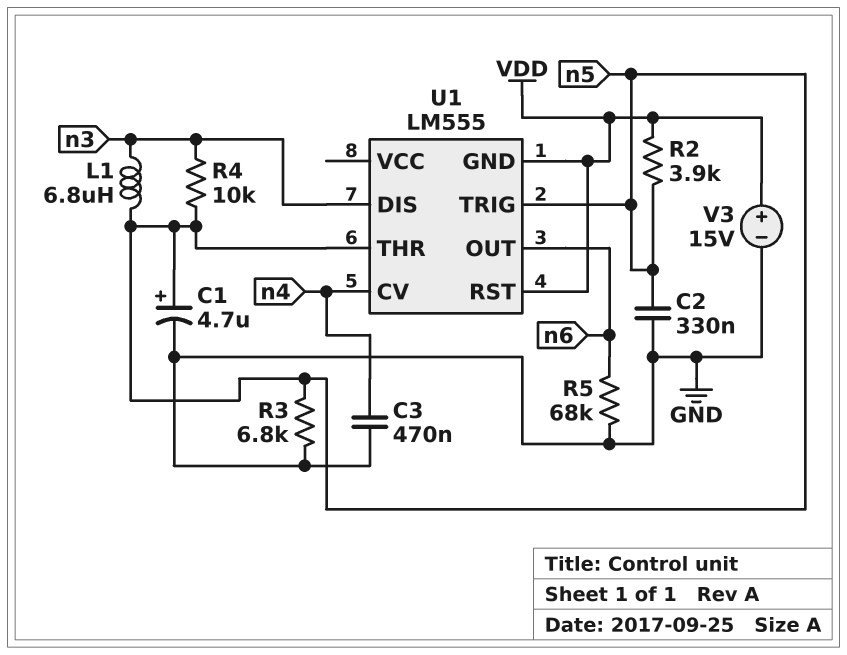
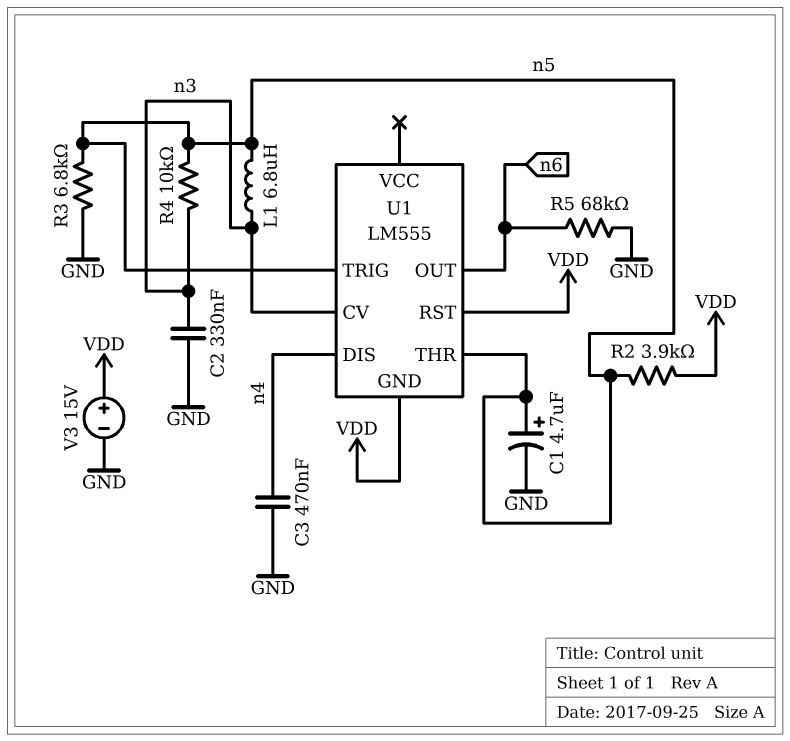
C2: 330nF (GND, n5) -> 330nF (GND, n3)
U1 pin CV: n4 -> n3
U1 pin DIS: n3 -> n4

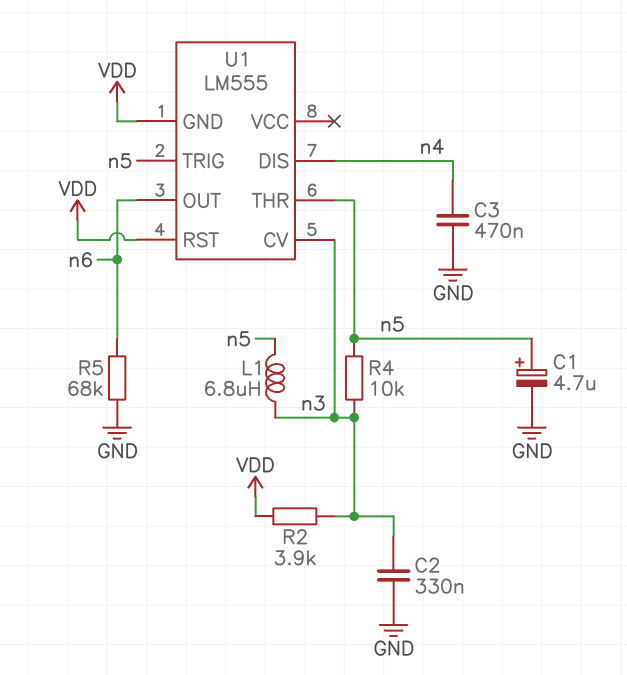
R2: 3.9k (VDD, n5) -> 3.9k (VDD, n3)
R3: 6.8k (GND, n5) -> none
V3: 15V (plus VDD, minus GND) -> none

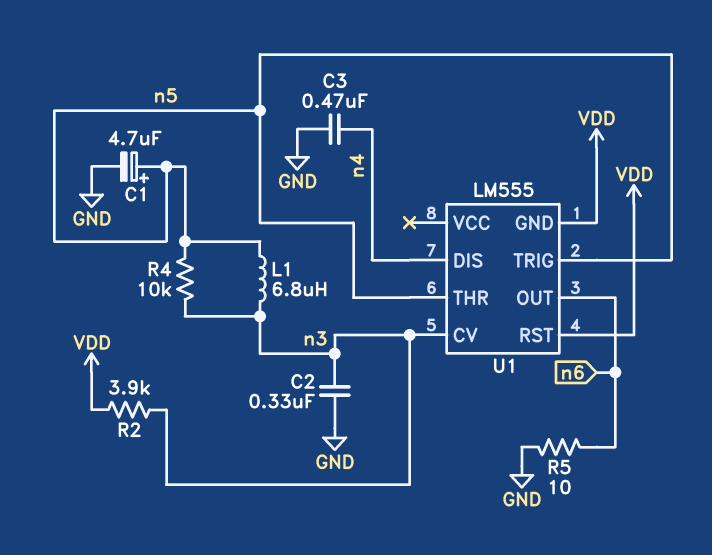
R5: 68k (GND, n6) -> 10 (GND, n6)

